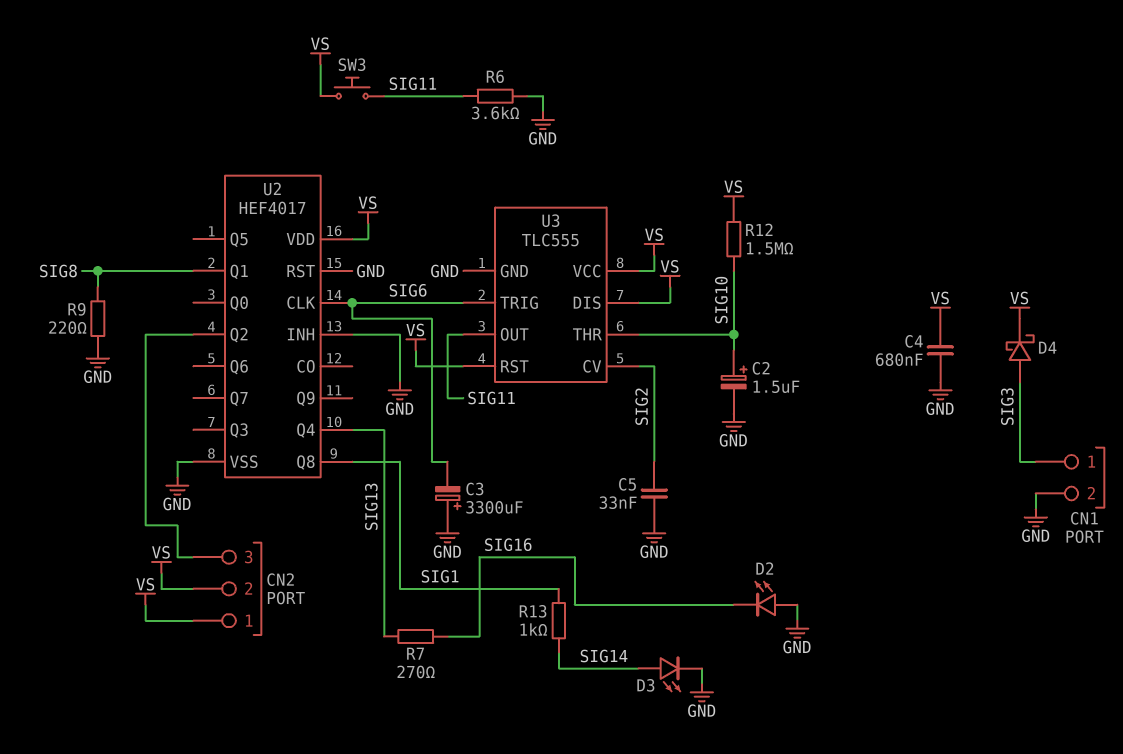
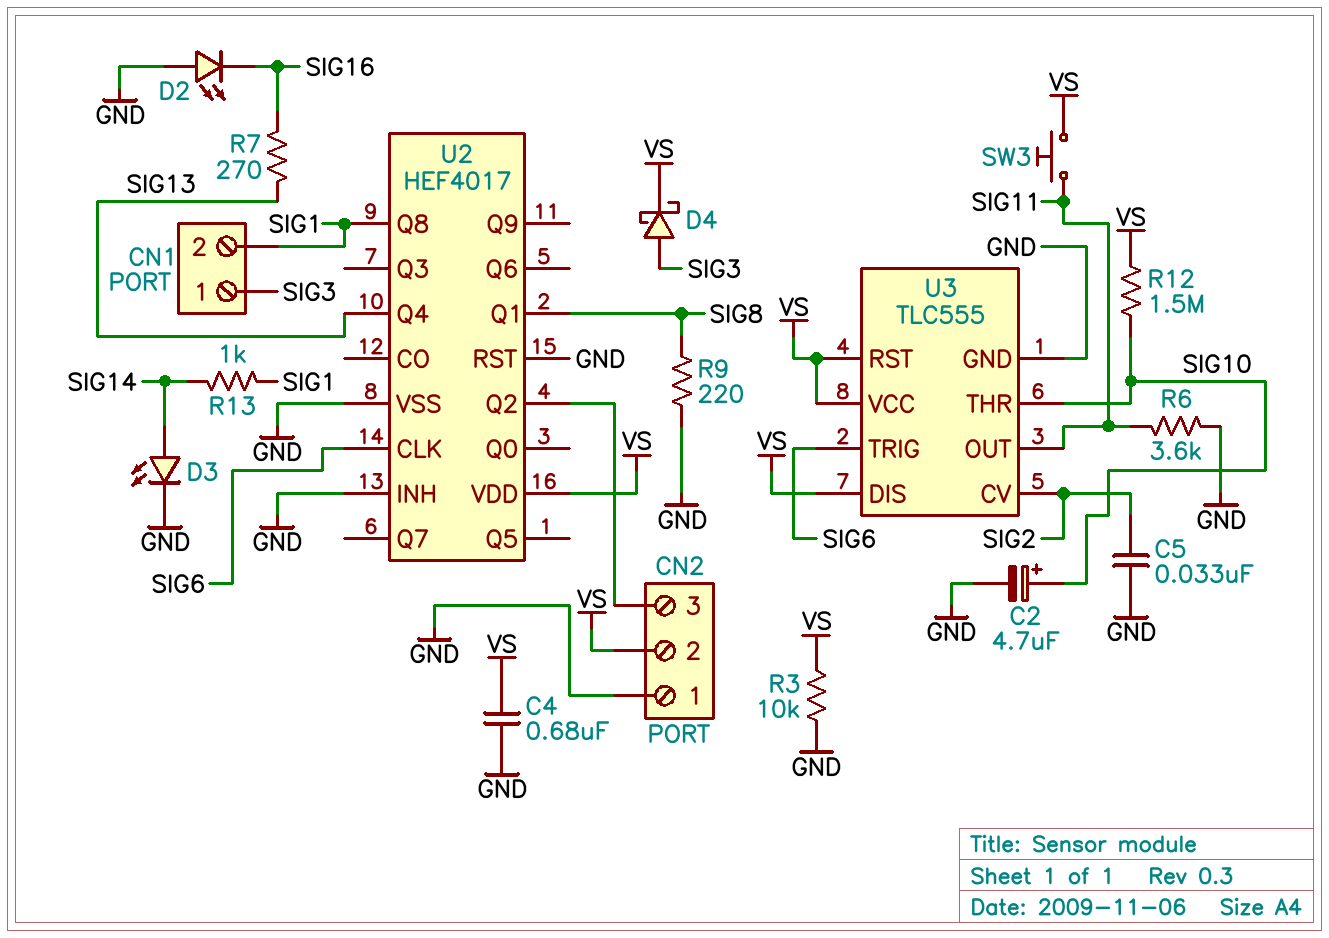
C2: 1.5uF (plus SIG10, minus GND) -> 4.7uF (plus SIG10, minus GND)
C3: 3300uF (plus GND, minus SIG6) -> none
CN1 pin 2: GND -> SIG1
CN2 pin 1: VS -> GND
R3: none -> 10k (GND, VS)

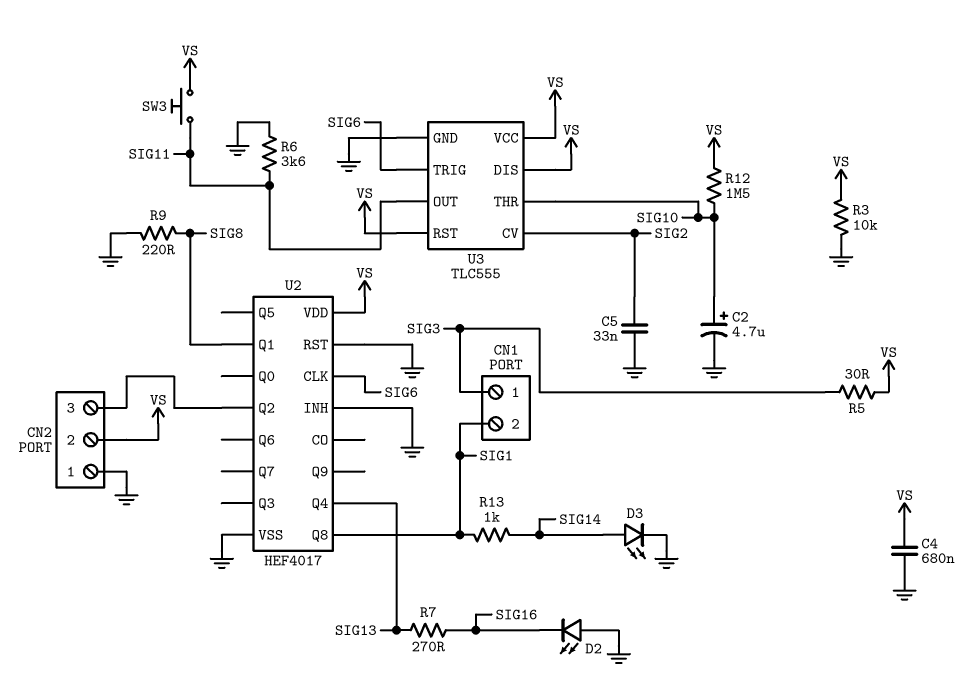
D4: schottky (A SIG3, K VS) -> none
R5: none -> 30 (SIG3, VS)

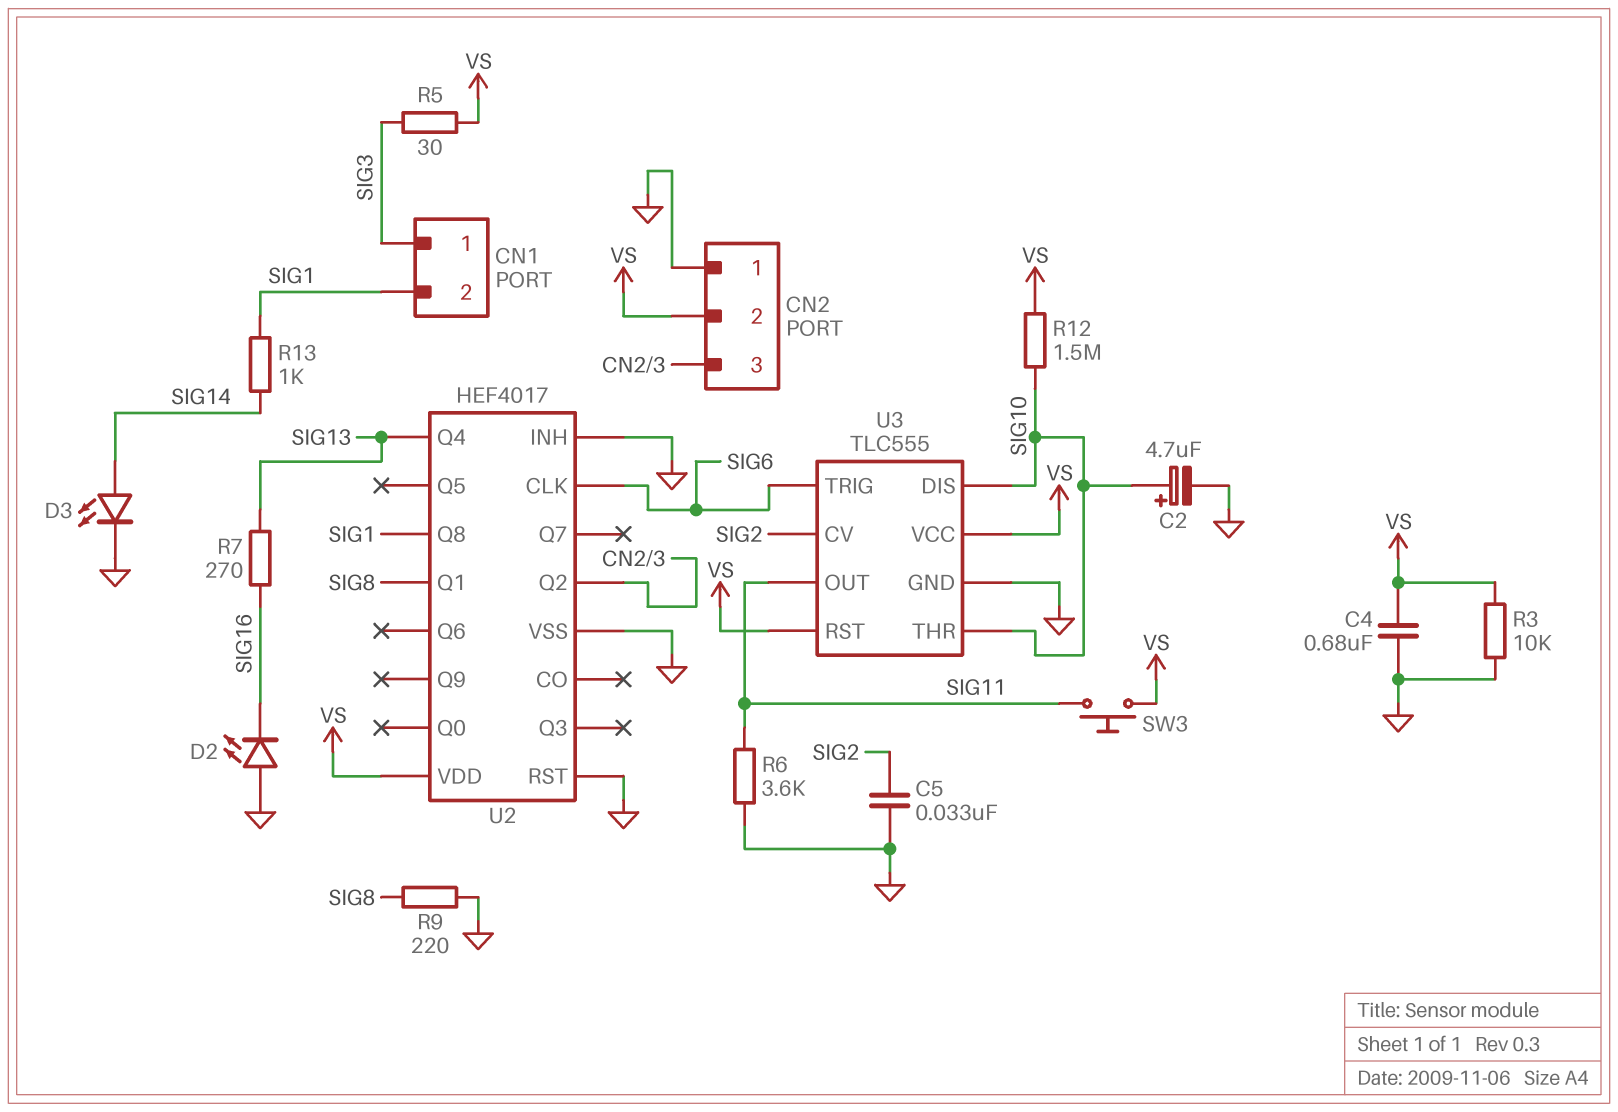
U3 pin DIS: VS -> SIG10

